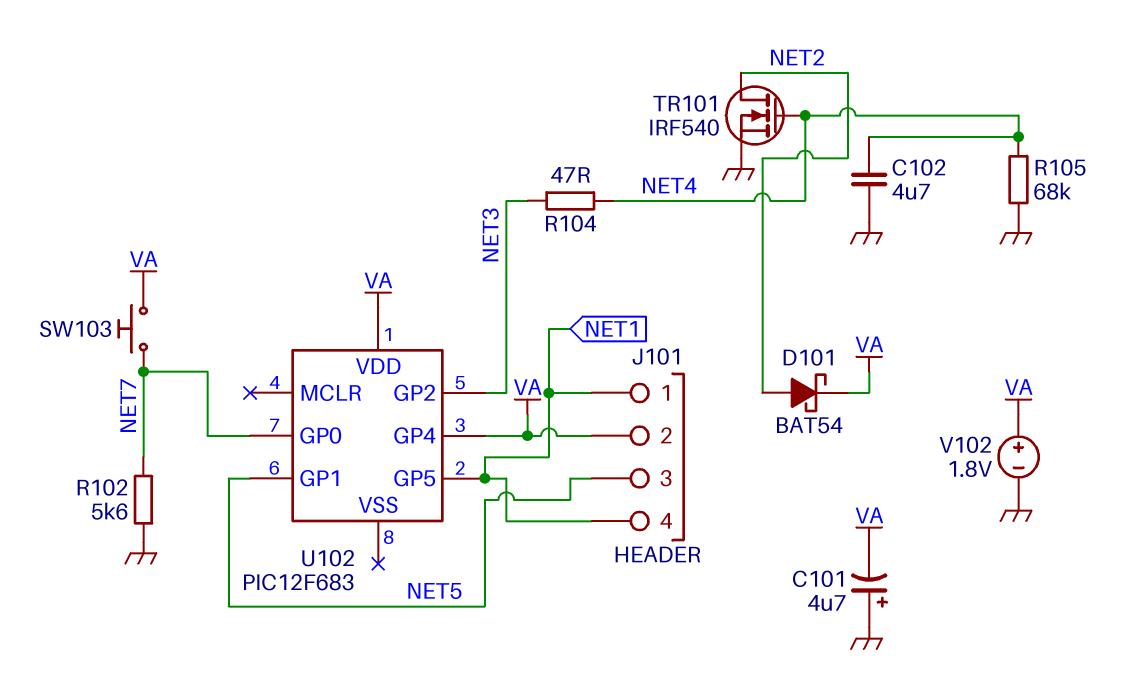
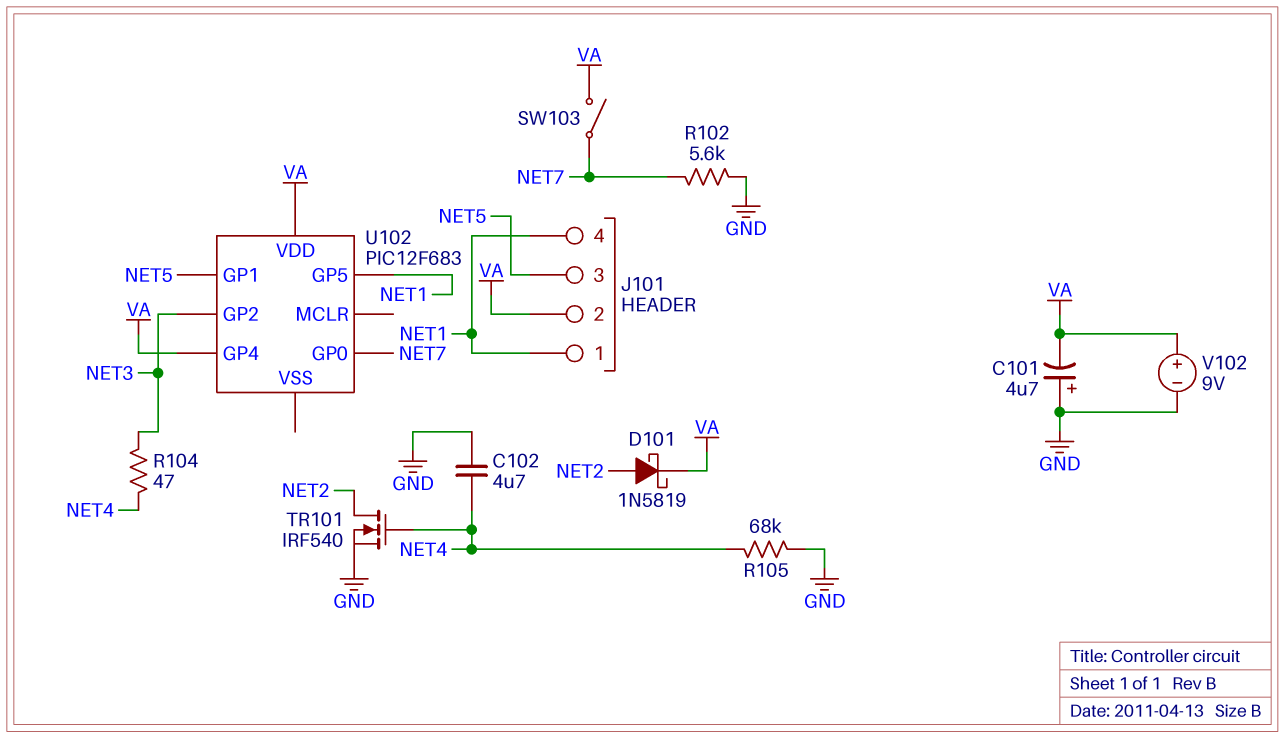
D101: schottky BAT54 (A NET2, K VA) -> schottky 1N5819 (A NET2, K VA)
SW103: button (NET7, VA) -> switch (NET7, VA)
V102: 1.8V (plus VA, minus GND) -> 9V (plus VA, minus GND)

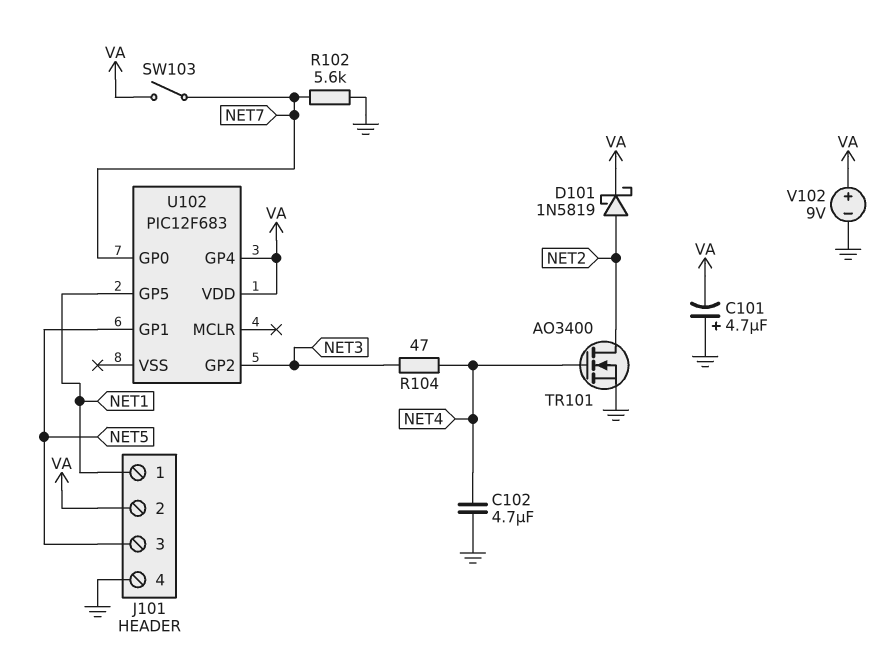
J101 pin 4: NET1 -> GND
R105: 68k (GND, NET4) -> none
TR101: NMOS IRF540 (G NET4, D NET2, S GND) -> NMOS AO3400 (G NET4, D NET2, S GND)

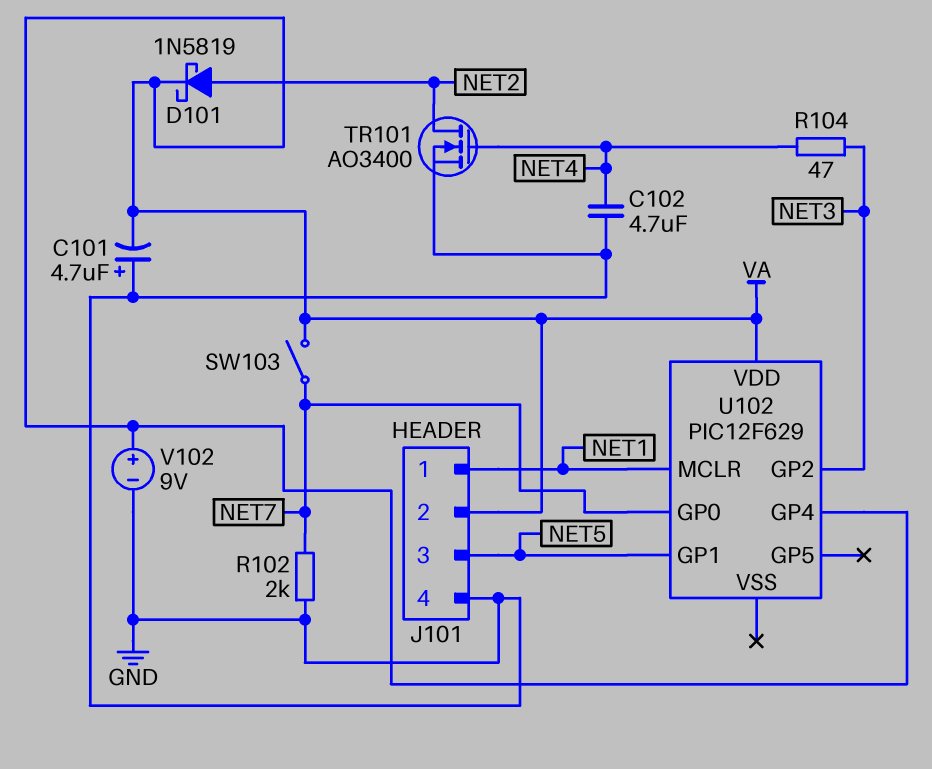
R102: 5.6k (GND, NET7) -> 2k (GND, NET7)
U102: PIC12F683 -> PIC12F629
U102 pin GP5: NET1 -> none
U102 pin MCLR: none -> NET1

